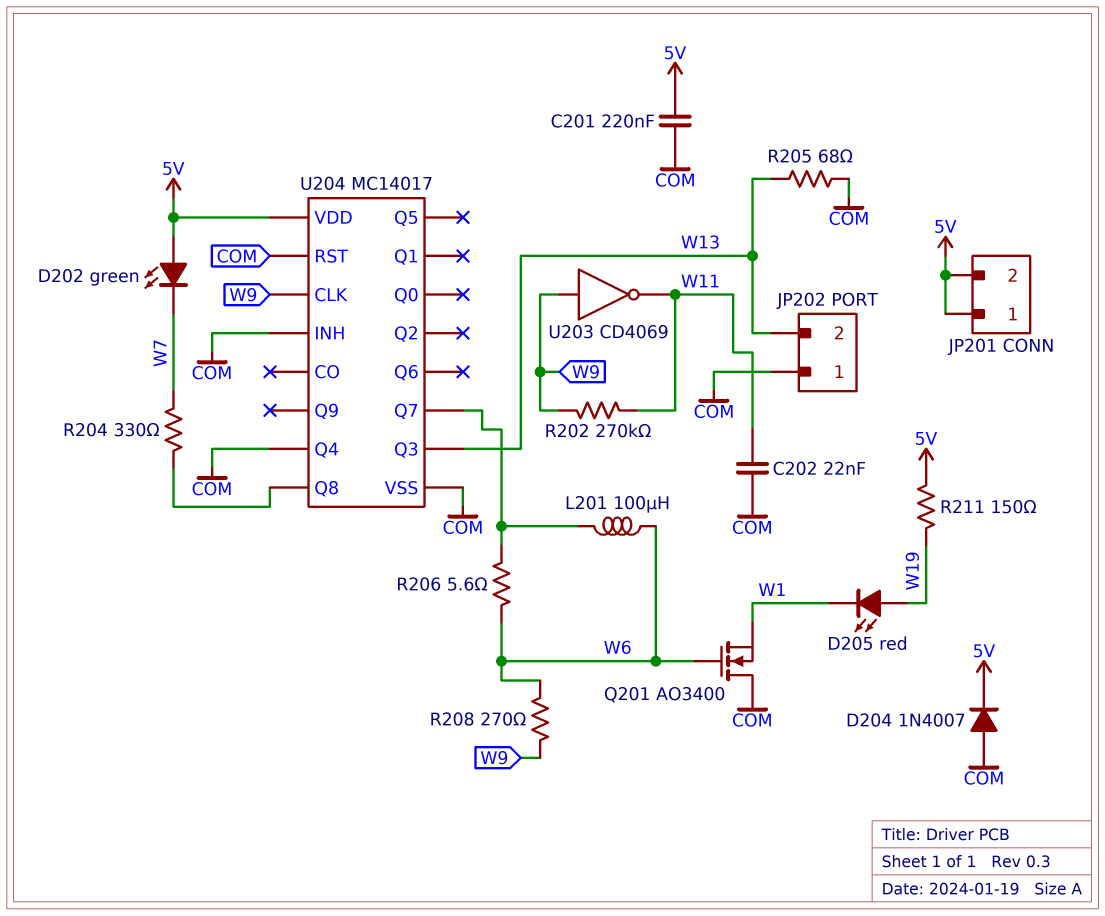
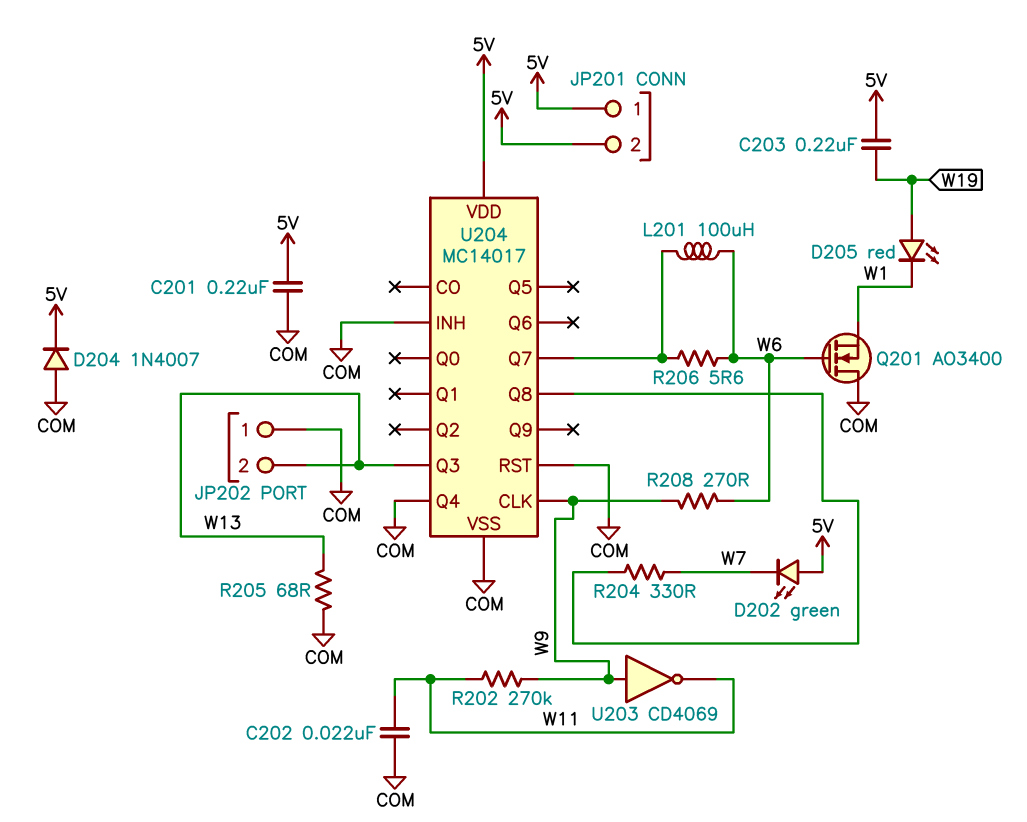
C203: none -> 220nF (5V, W19)
R211: 150 (5V, W19) -> none

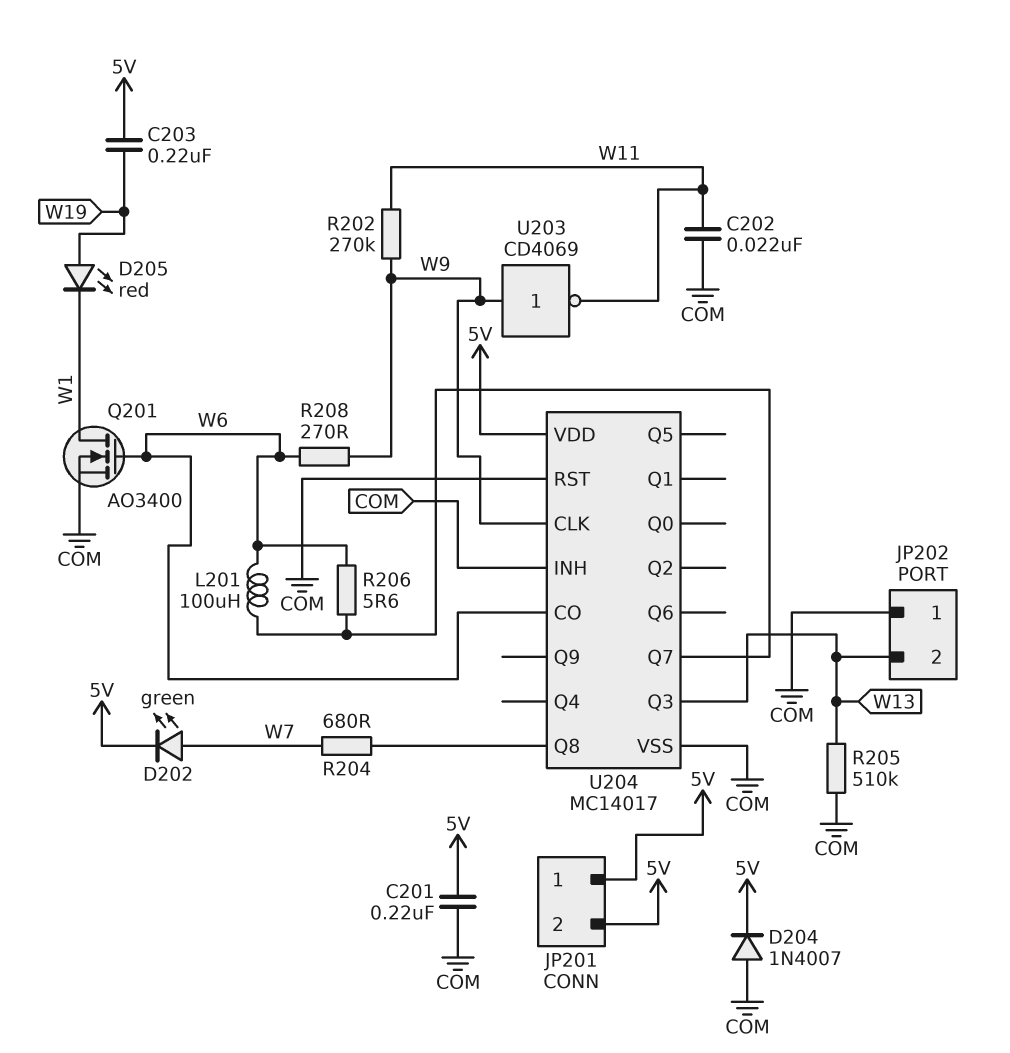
D202: LED green (A 5V, K W7) -> LED green (A W7, K 5V)
Q201: NMOS AO3400 (G W6, D COM, S W1) -> NMOS AO3400 (G W6, D W1, S COM)
R204: 330 (U204/Q8, W7) -> 680 (U204/Q8, W7)
R205: 68 (COM, W13) -> 510k (COM, W13)
U204 pin CO: none -> W6
U204 pin Q4: COM -> none

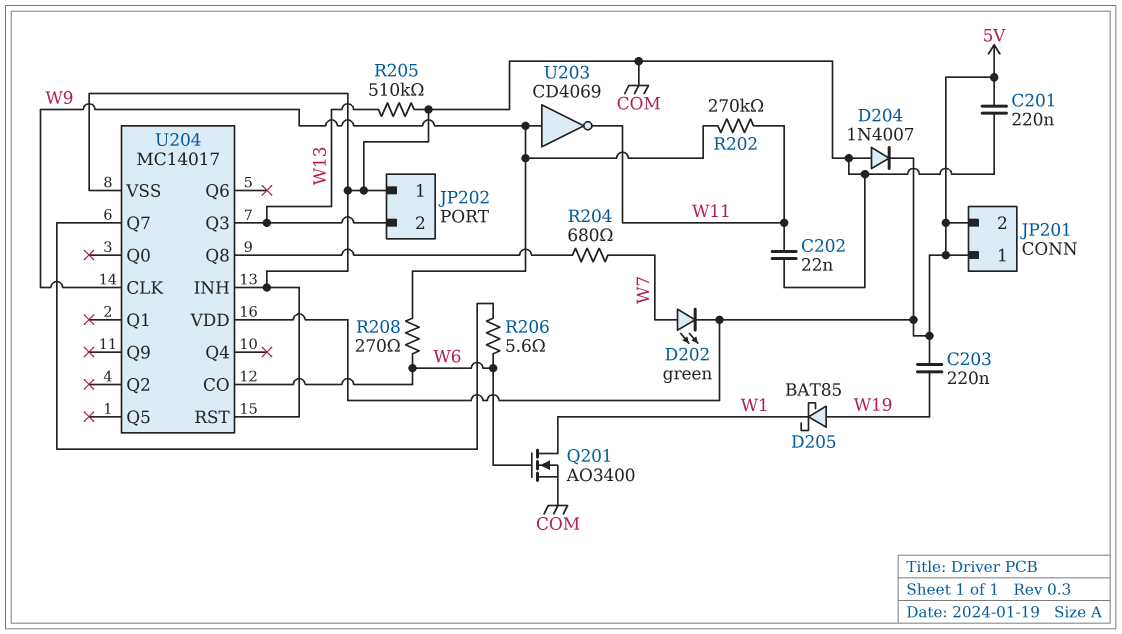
D205: LED red (A W19, K W1) -> schottky BAT85 (A W19, K W1)
L201: 100uH (U204/Q7, W6) -> none

